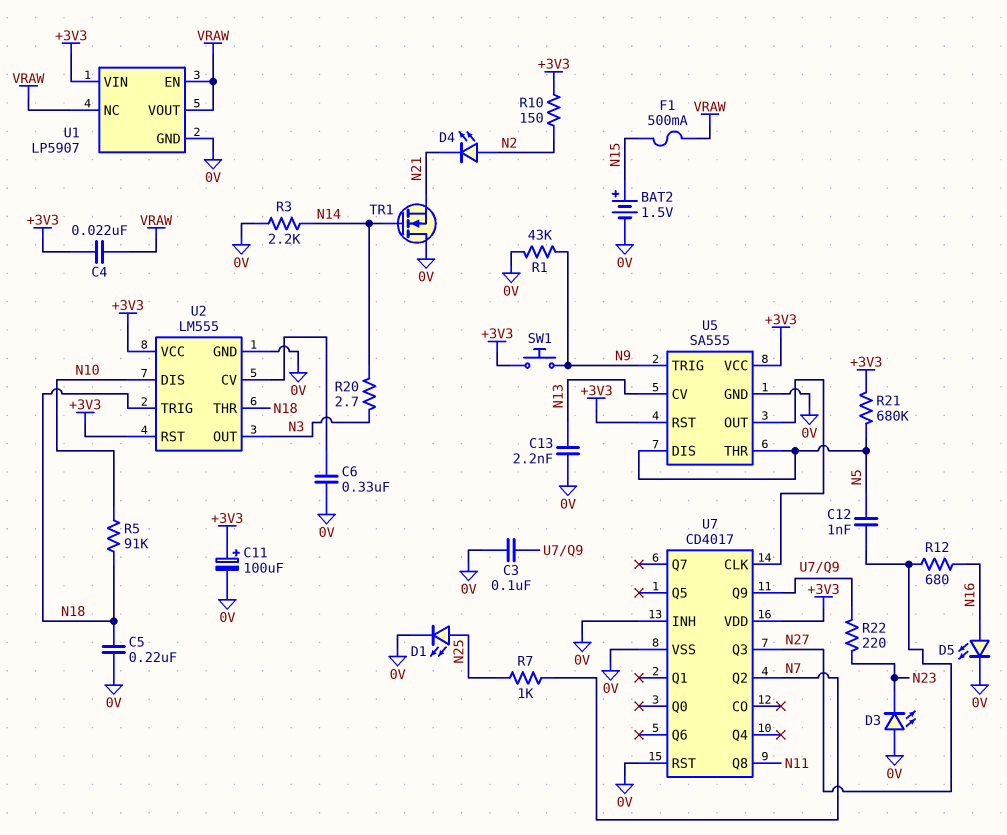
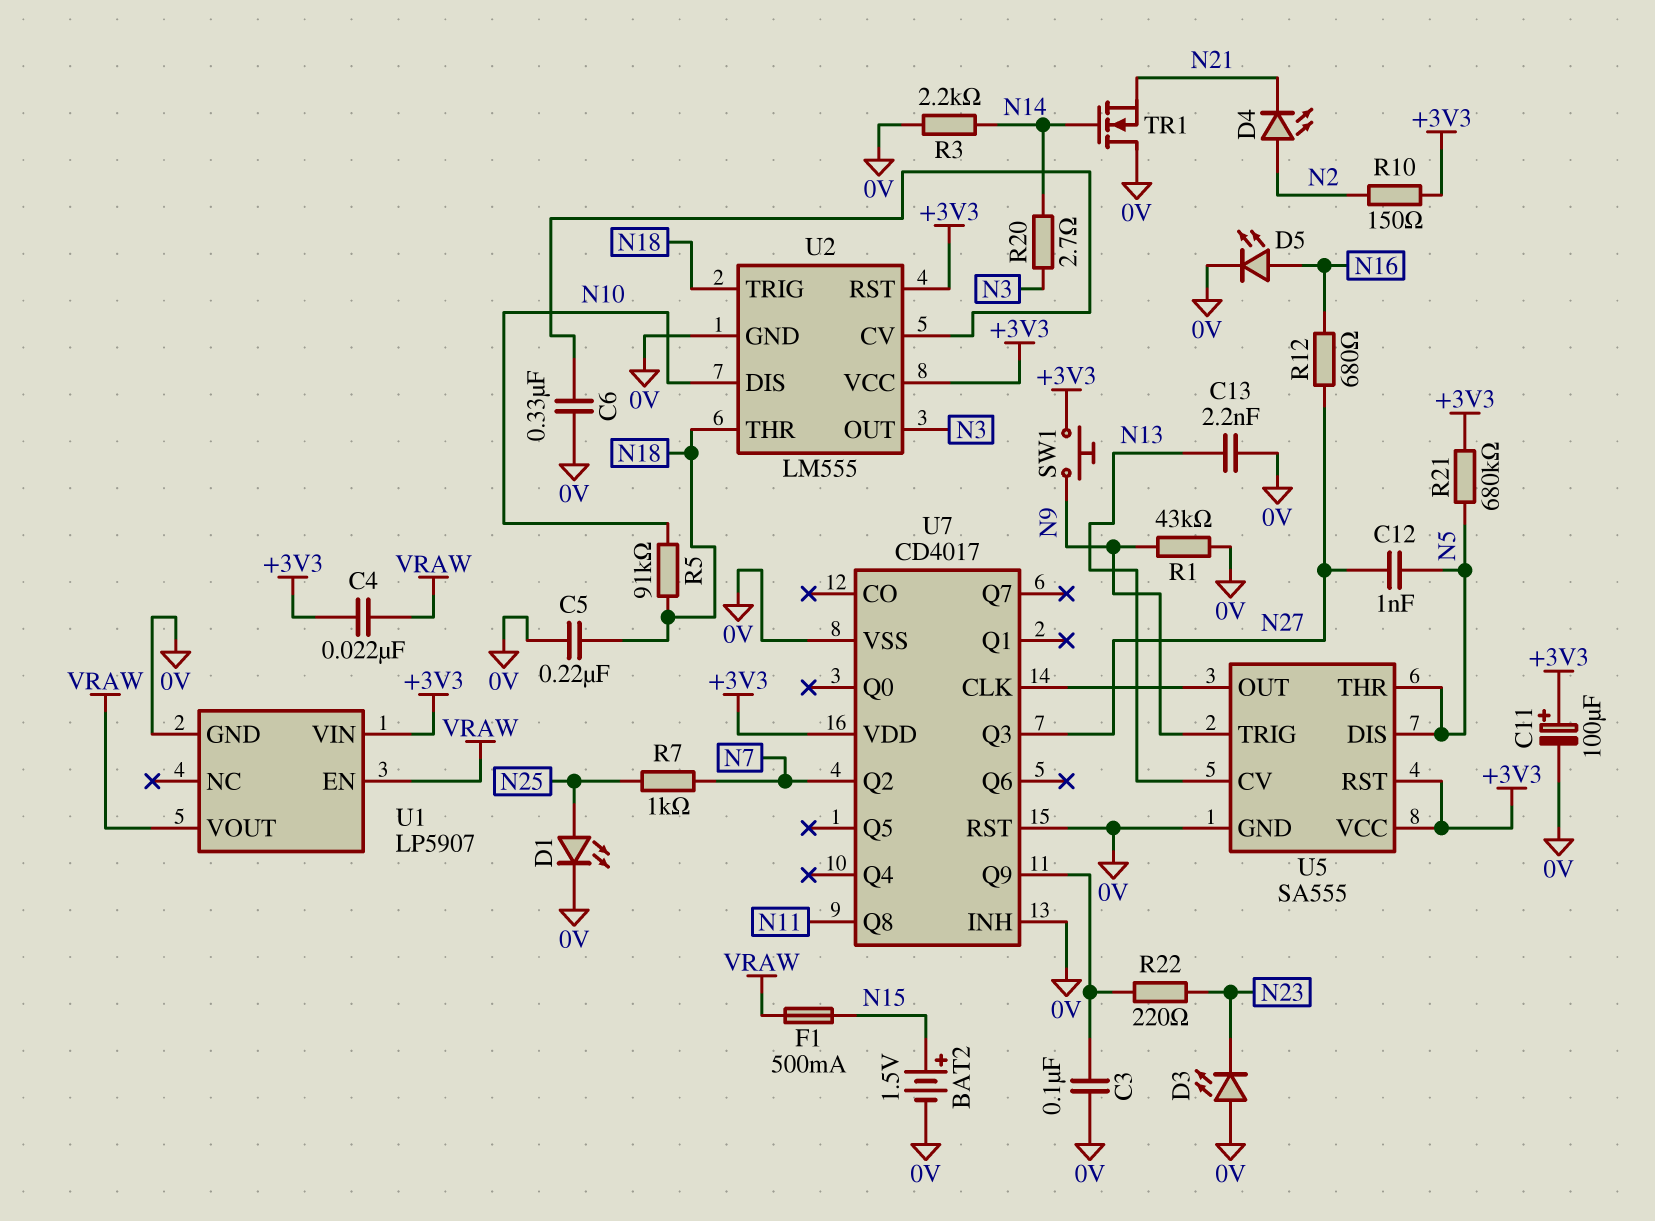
U1 pin NC: VRAW -> none

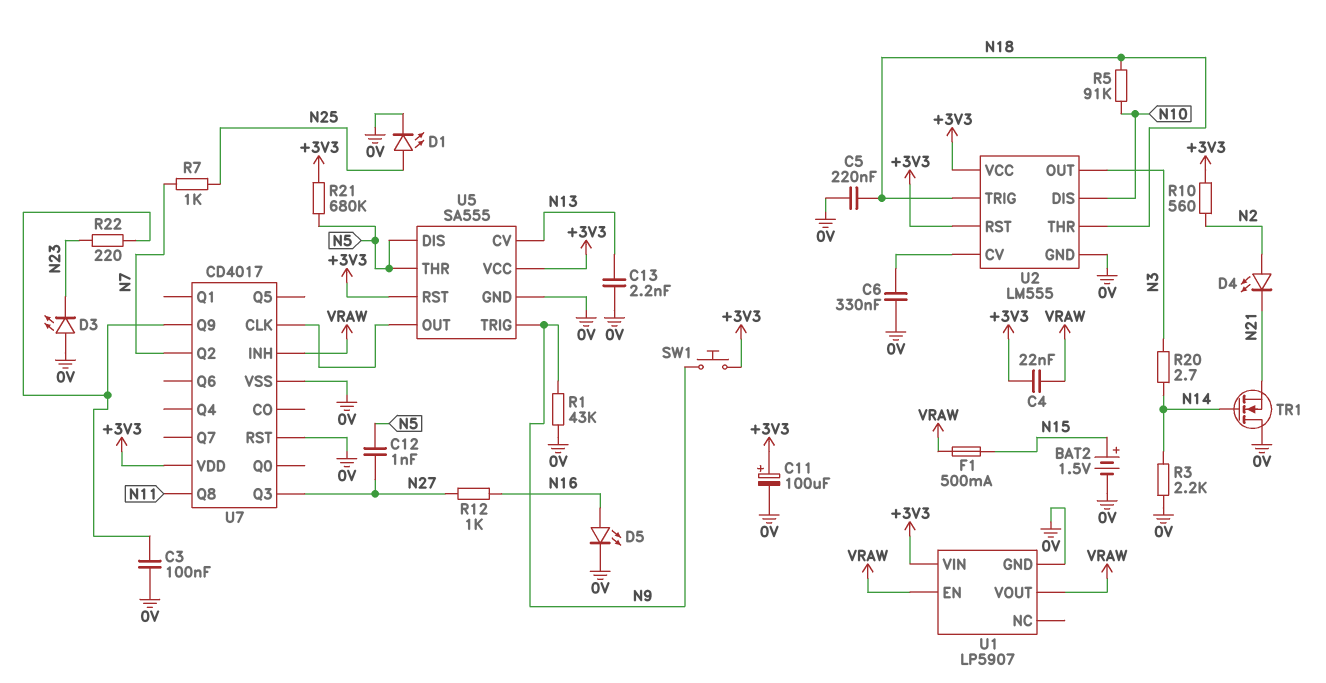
R10: 150 (+3V3, N2) -> 560 (+3V3, N2)
R12: 680 (N16, N27) -> 1k (N16, N27)
U7 pin INH: 0V -> VRAW

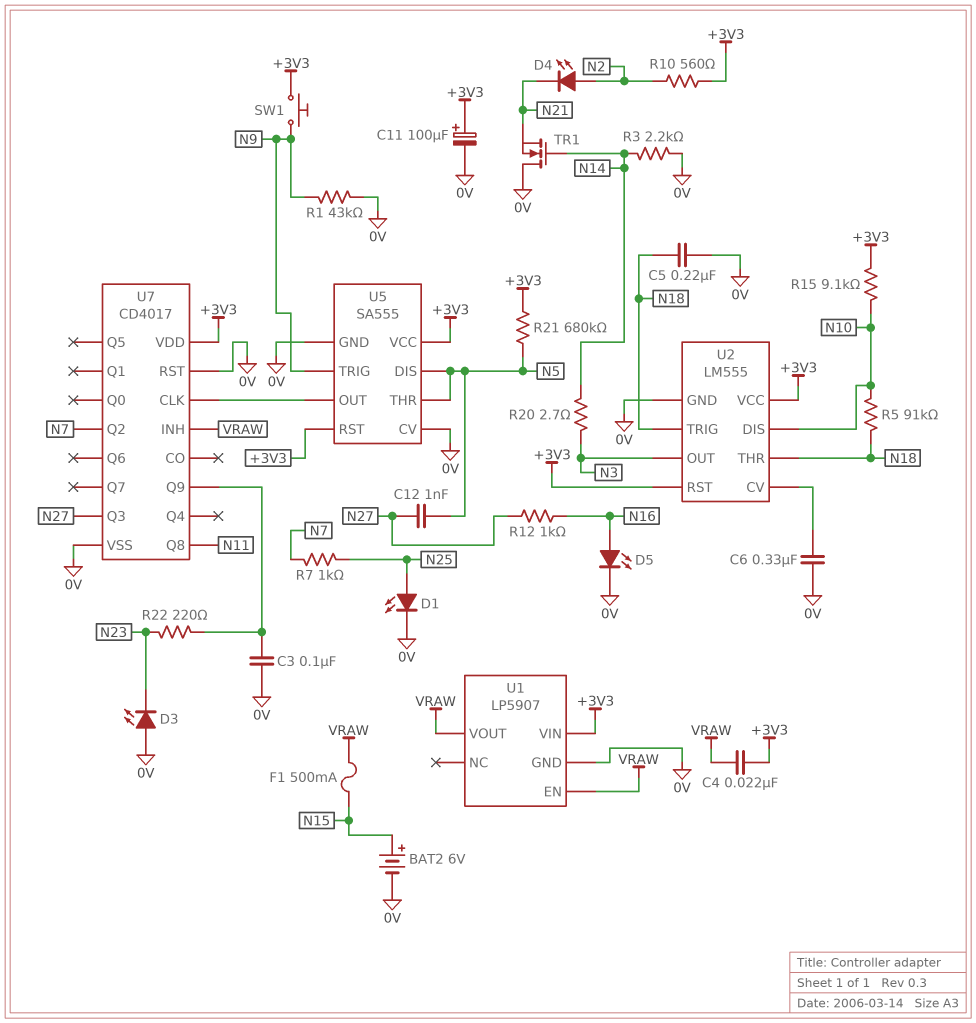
BAT2: 1.5V (plus N15, minus 0V) -> 6V (plus N15, minus 0V)
C13: 2.2nF (0V, N13) -> none
R15: none -> 9.1k (+3V3, N10)
U5 pin CV: N13 -> 0V

